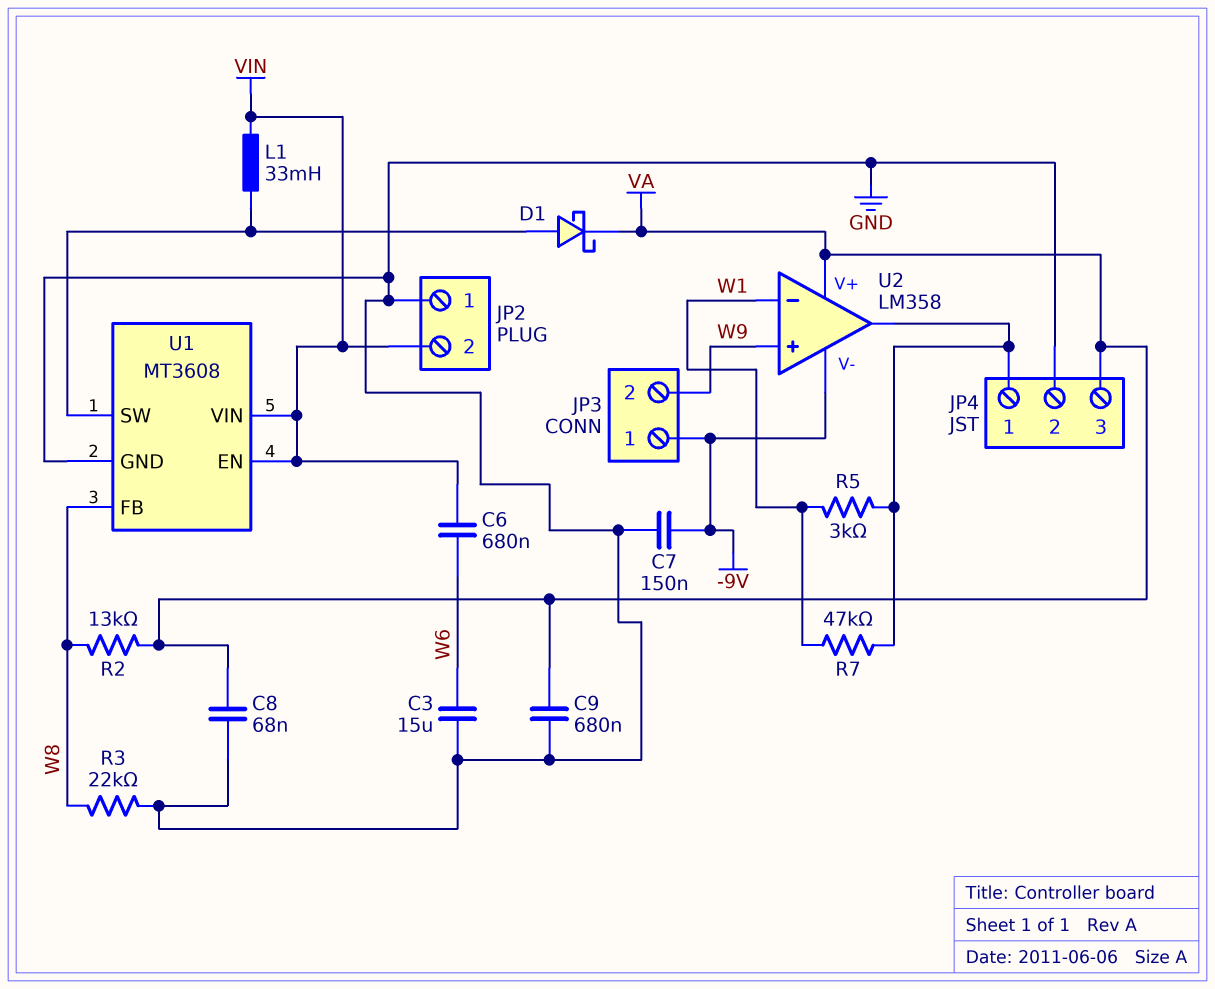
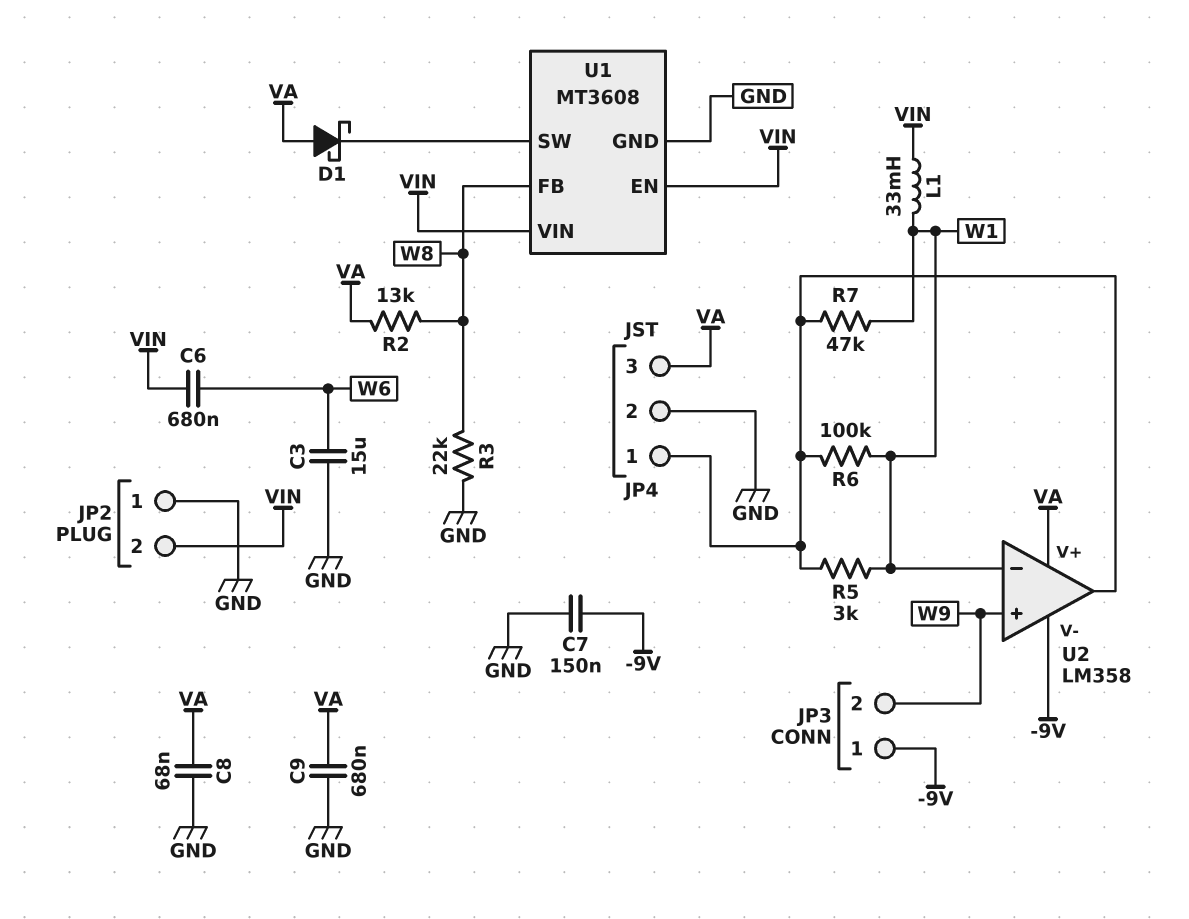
D1: schottky (A U1/SW, K VA) -> schottky (A VA, K U1/SW)
L1: 33mH (U1/SW, VIN) -> 33mH (VIN, W1)
R6: none -> 100k (JP4/1, W1)

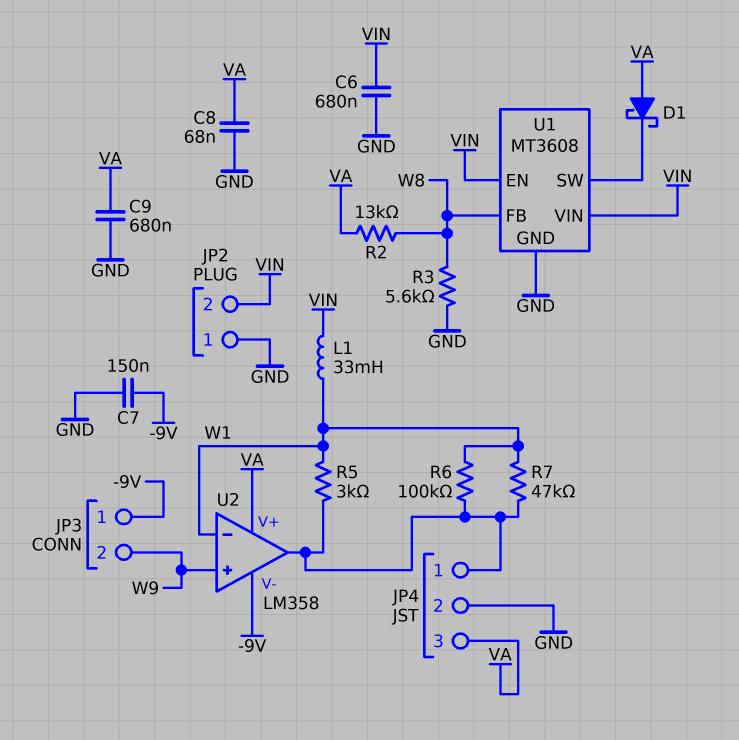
C3: 15uF (GND, W6) -> none
C6: 680nF (VIN, W6) -> 680nF (GND, VIN)
R3: 22k (GND, W8) -> 5.6k (GND, W8)

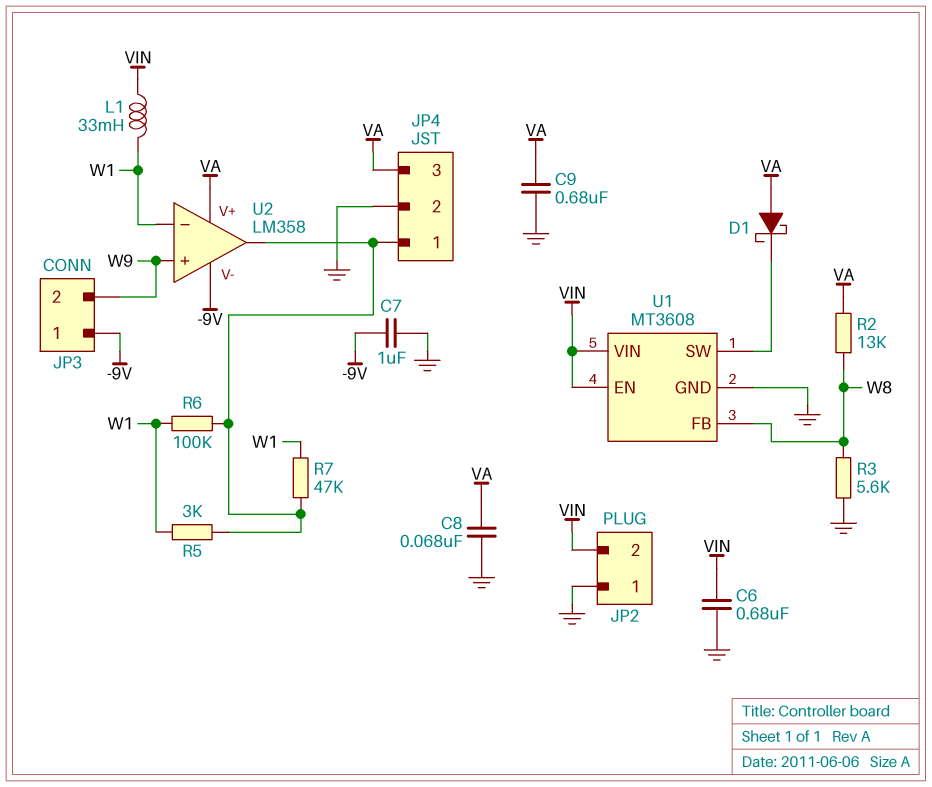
C7: 150nF (-9V, GND) -> 1uF (-9V, GND)

